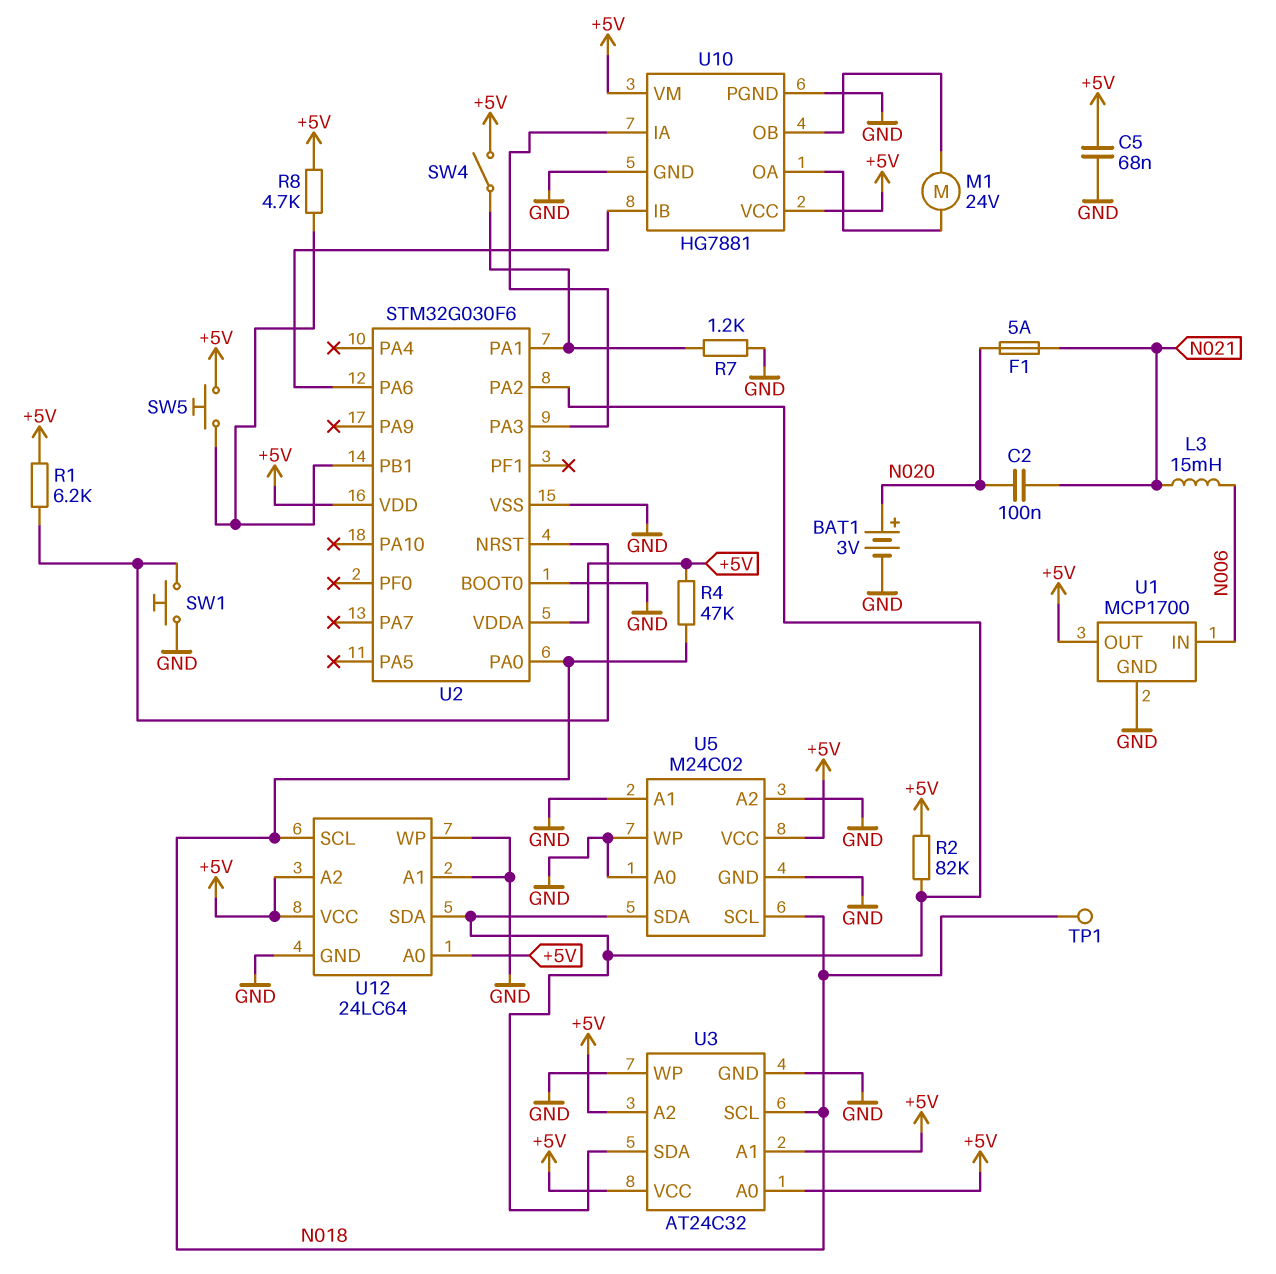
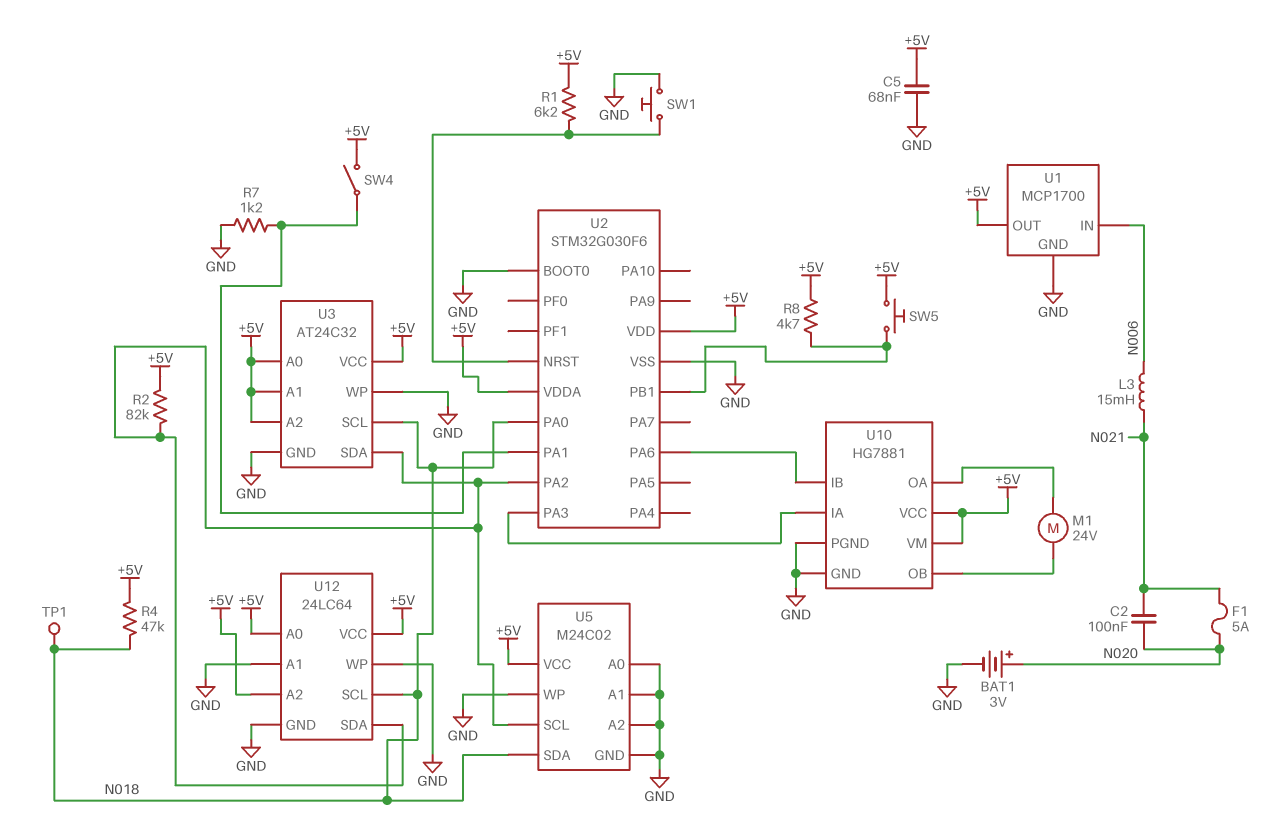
U5 pin SCL: N018 -> U2/PA2
U5 pin SDA: U2/PA2 -> N018

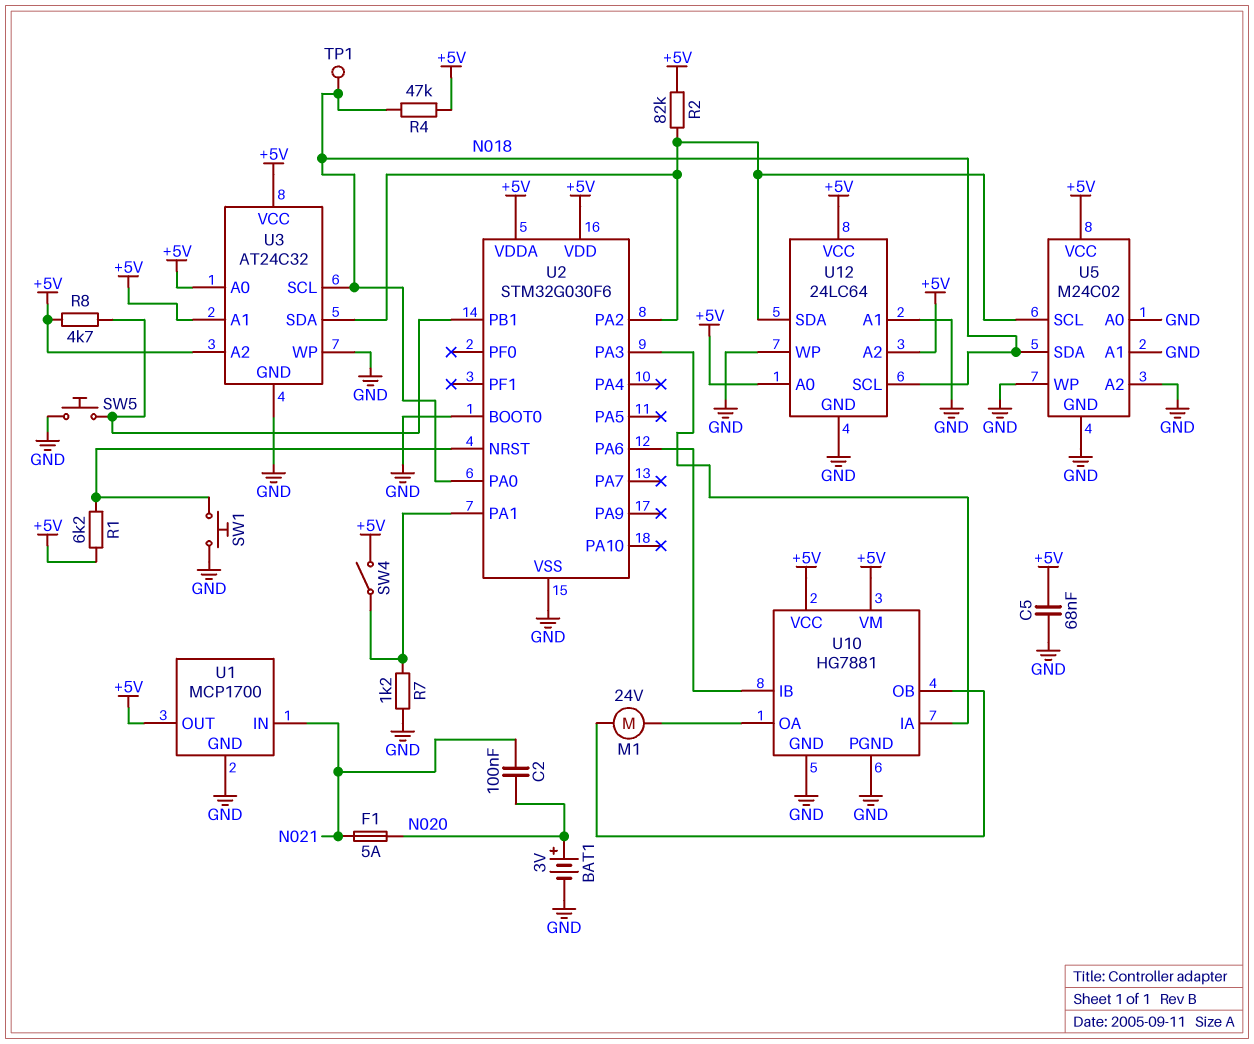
L3: 15mH (N006, N021) -> none
SW5: button (+5V, U2/PB1) -> button (GND, U2/PB1)
U1 pin IN: N006 -> N021

